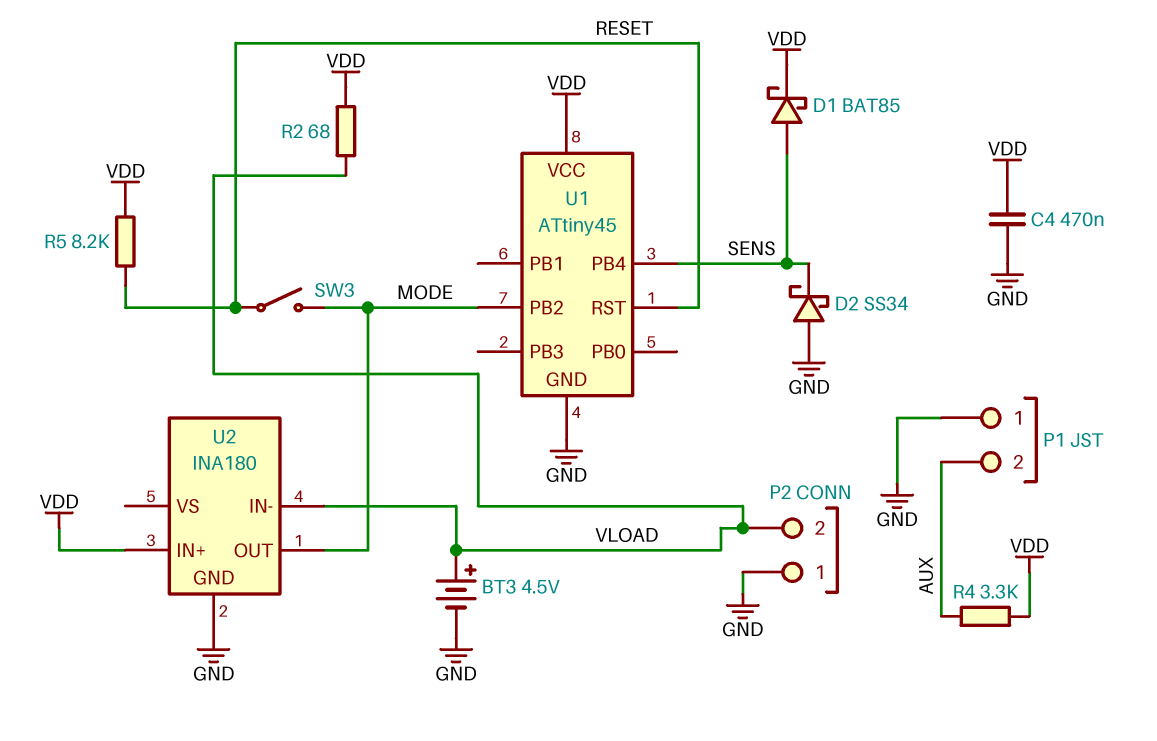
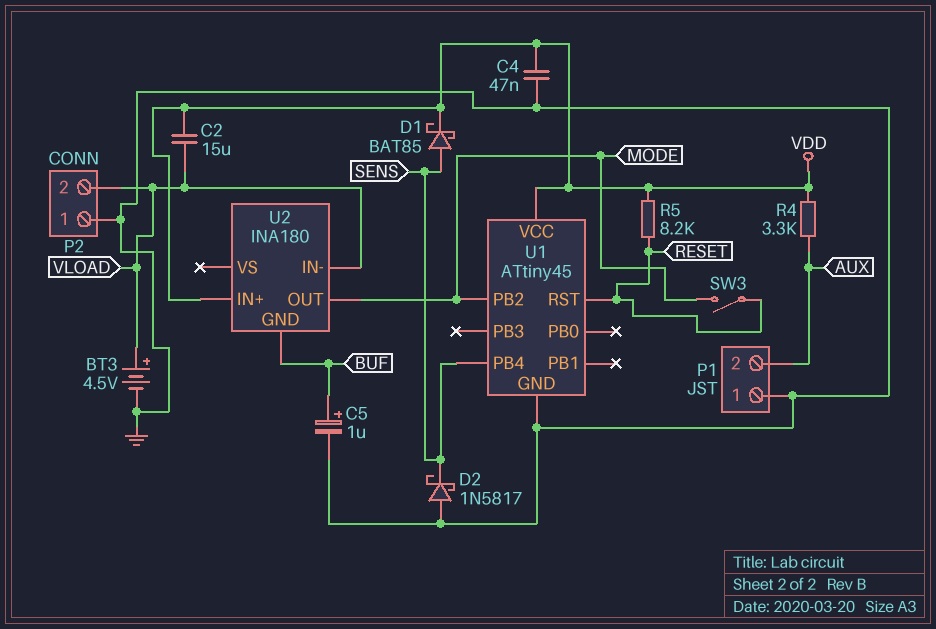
C2: none -> 15uF (VDD, VLOAD)
C4: 470nF (GND, VDD) -> 47nF (GND, VDD)
C5: none -> 1uF (plus BUF, minus GND)
D2: schottky SS34 (A GND, K SENS) -> schottky 1N5817 (A GND, K SENS)
R2: 68 (VDD, VLOAD) -> none
U2 pin GND: GND -> BUF

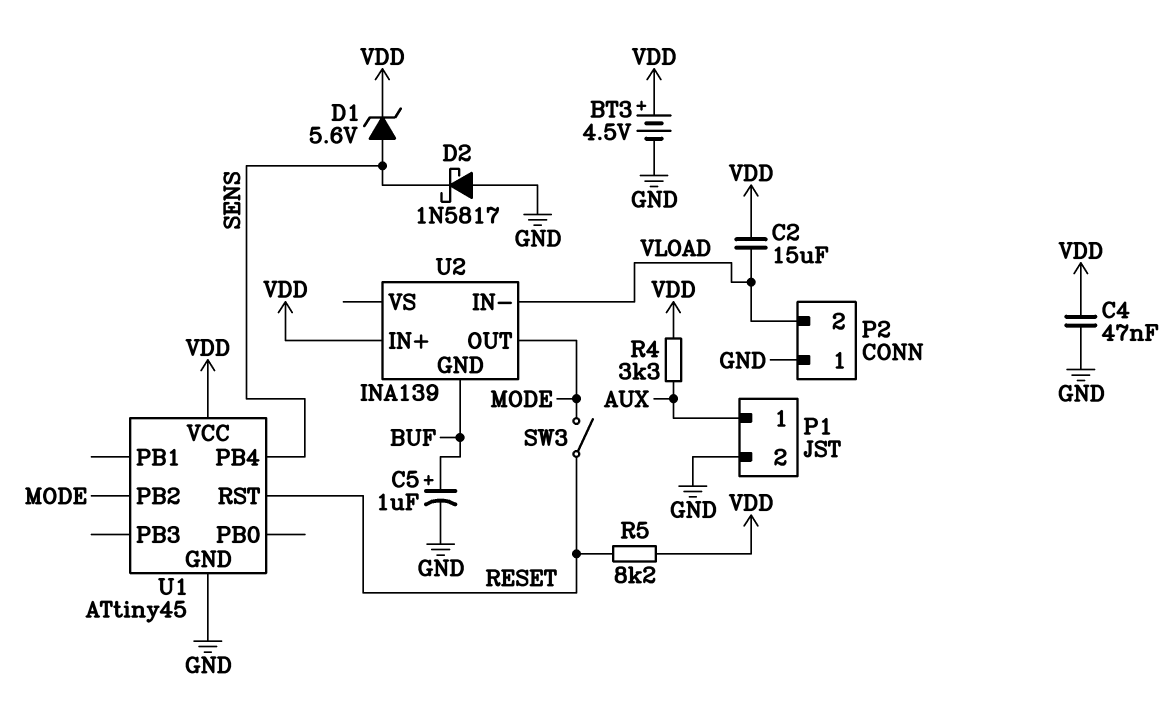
BT3: 4.5V (plus VLOAD, minus GND) -> 4.5V (plus VDD, minus GND)
D1: schottky BAT85 (A SENS, K VDD) -> zener 5.6V (A SENS, K VDD)
P1 pin 1: GND -> AUX
P1 pin 2: AUX -> GND
U2: INA180 -> INA139

